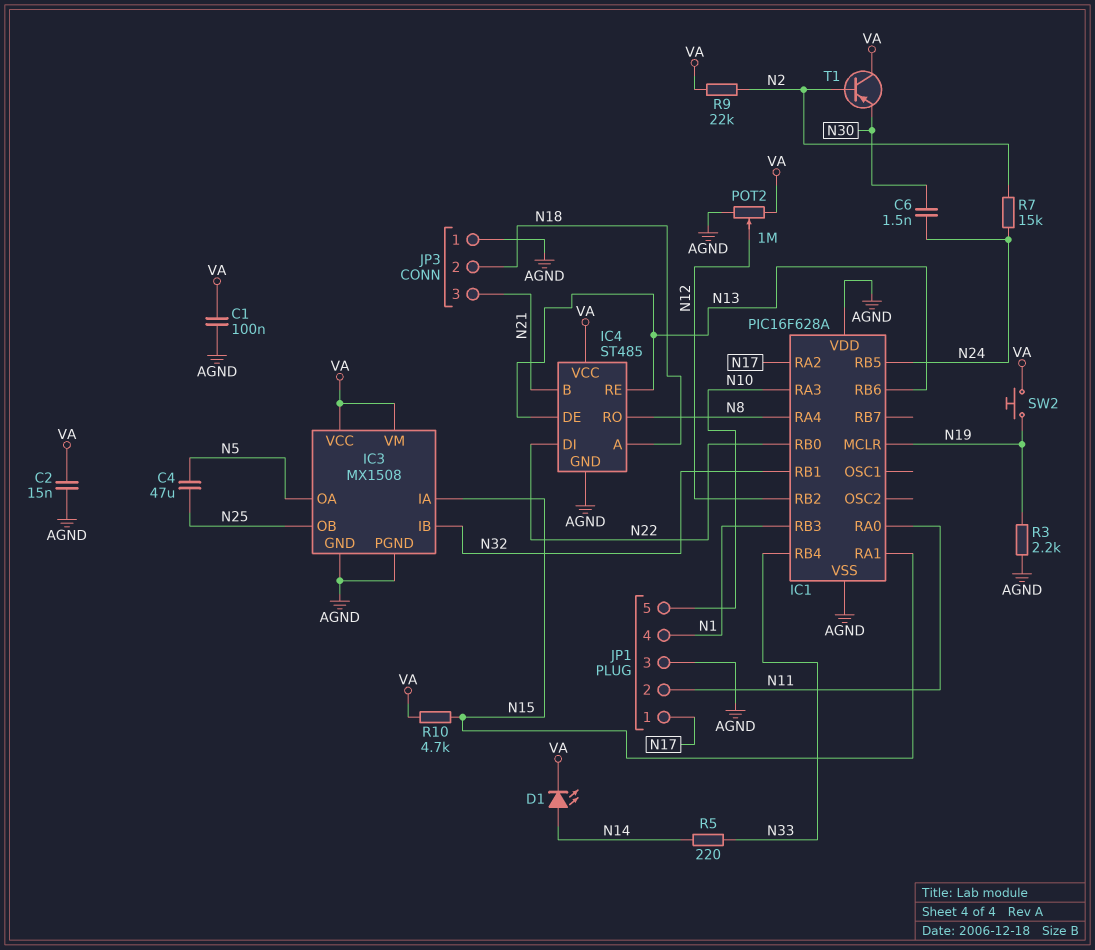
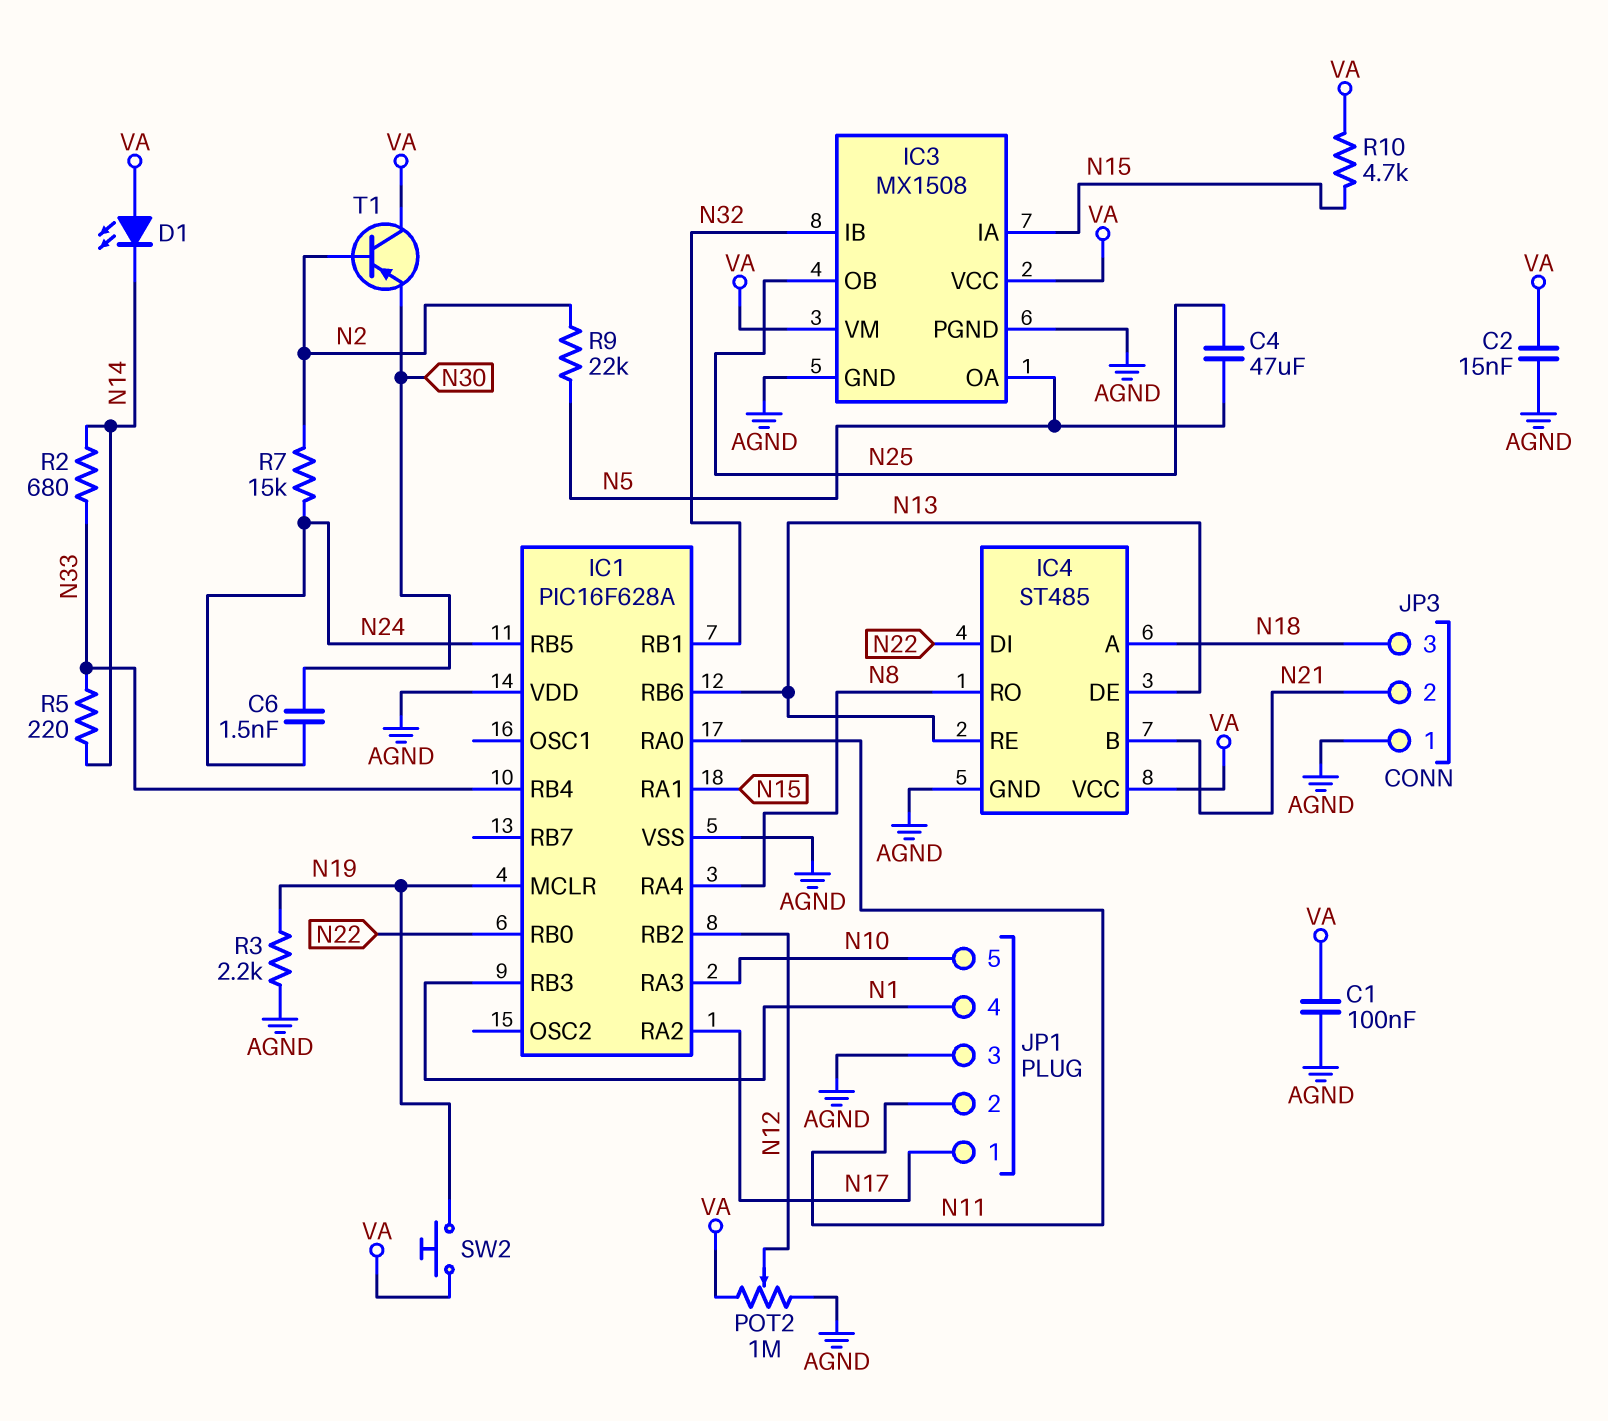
D1: LED (A N14, K VA) -> LED (A VA, K N14)
JP3 pin 2: N18 -> N21
JP3 pin 3: N21 -> N18
R2: none -> 680 (N14, N33)
R9: 22k (N2, VA) -> 22k (N2, N5)

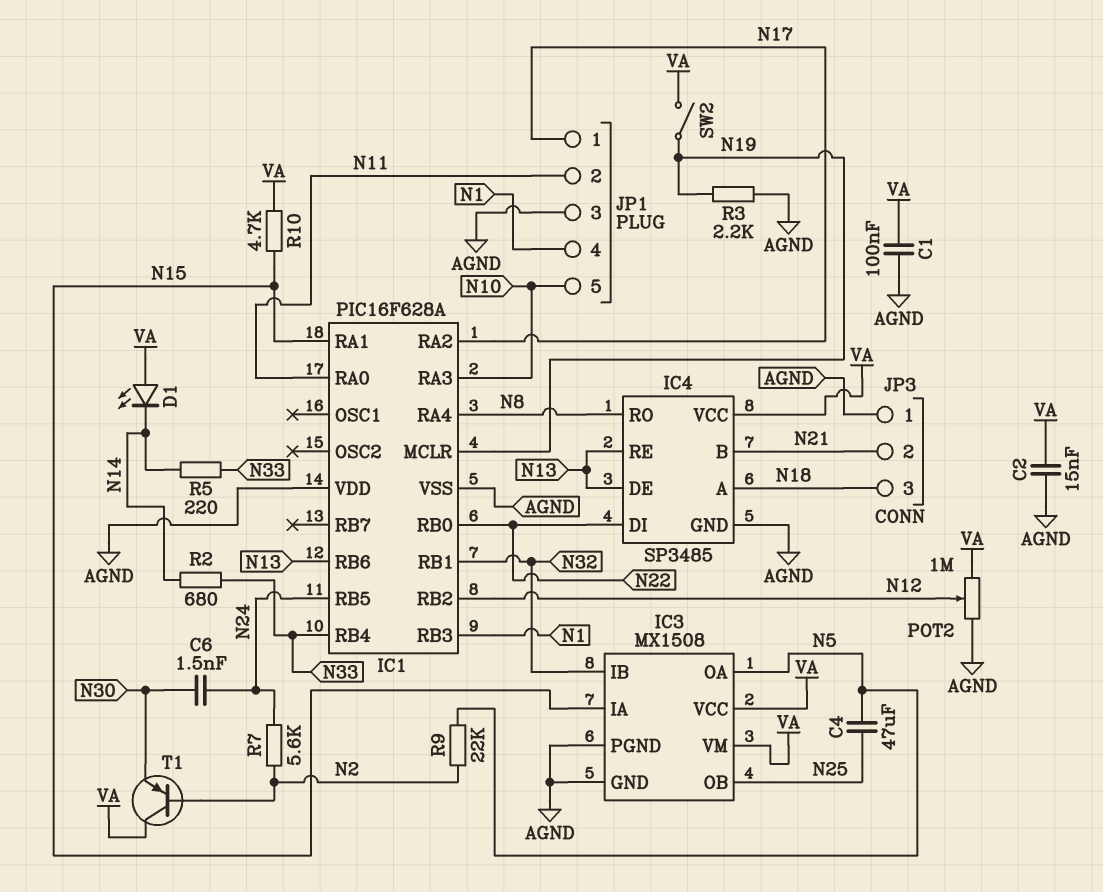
IC4: ST485 -> SP3485
R7: 15k (N2, N24) -> 5.6k (N2, N24)
SW2: button (N19, VA) -> switch (N19, VA)

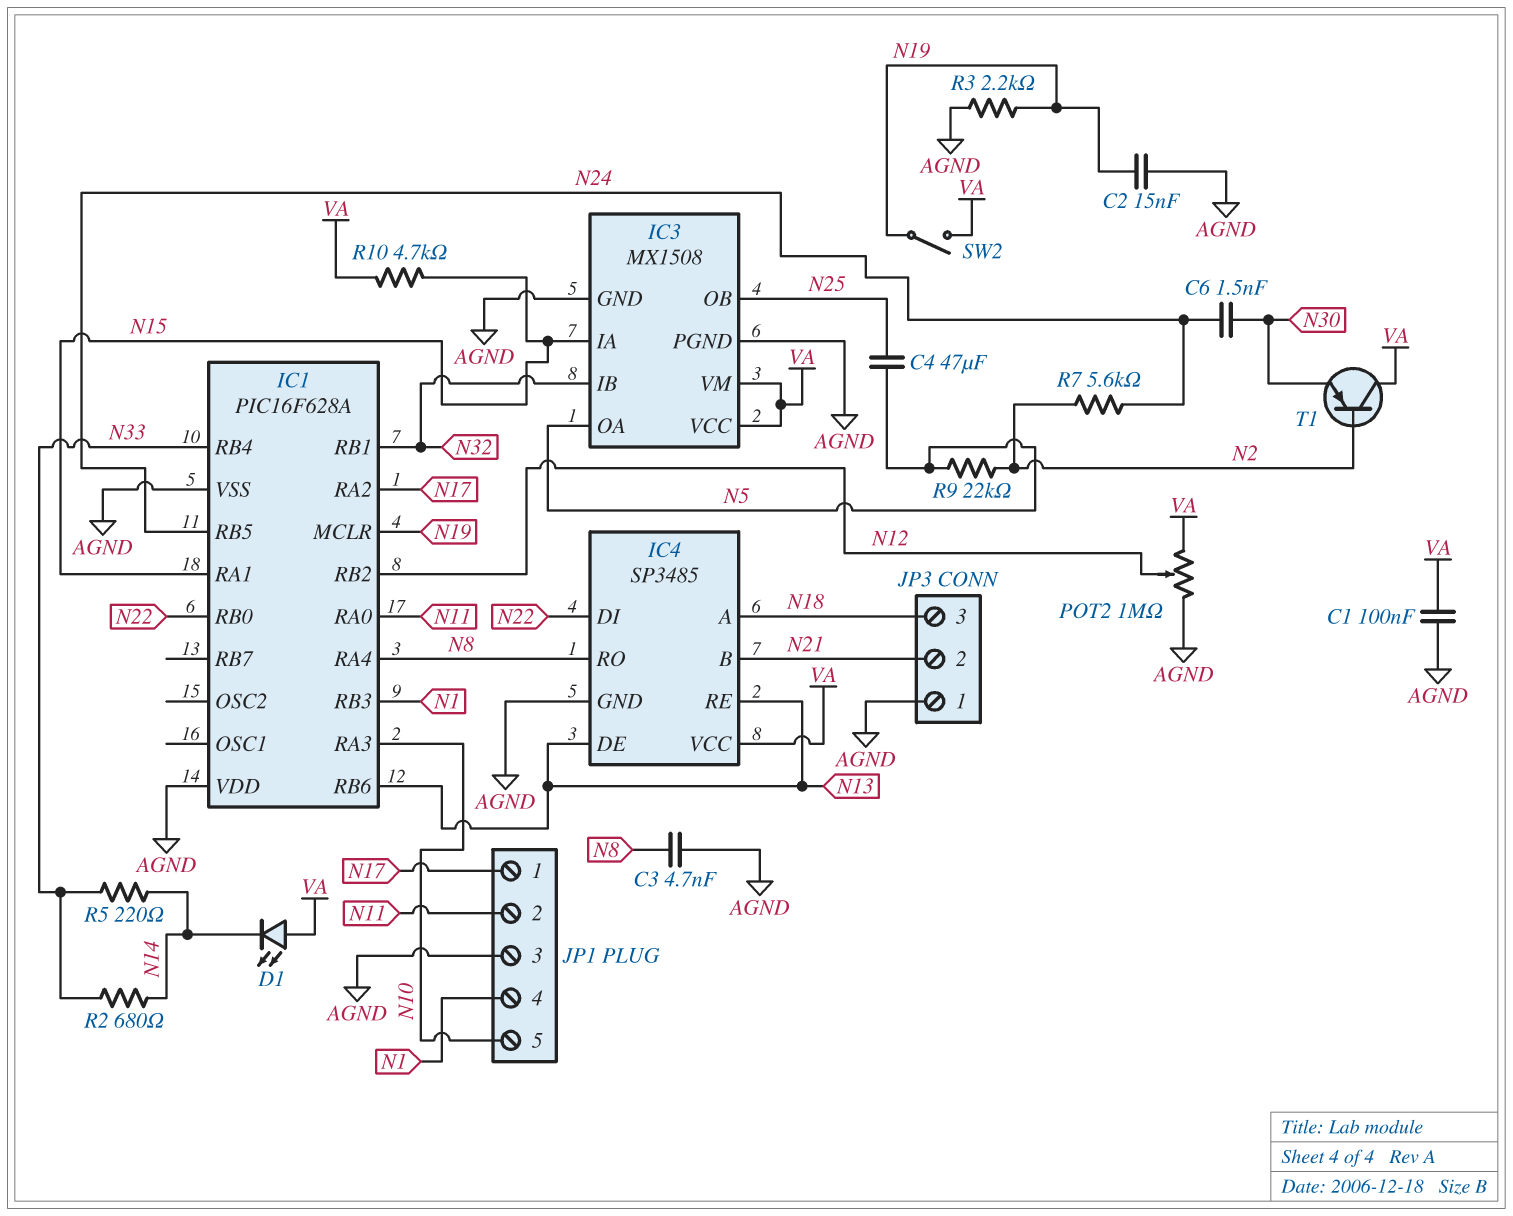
C2: 15nF (AGND, VA) -> 15nF (AGND, N19)
C3: none -> 4.7nF (AGND, N8)

